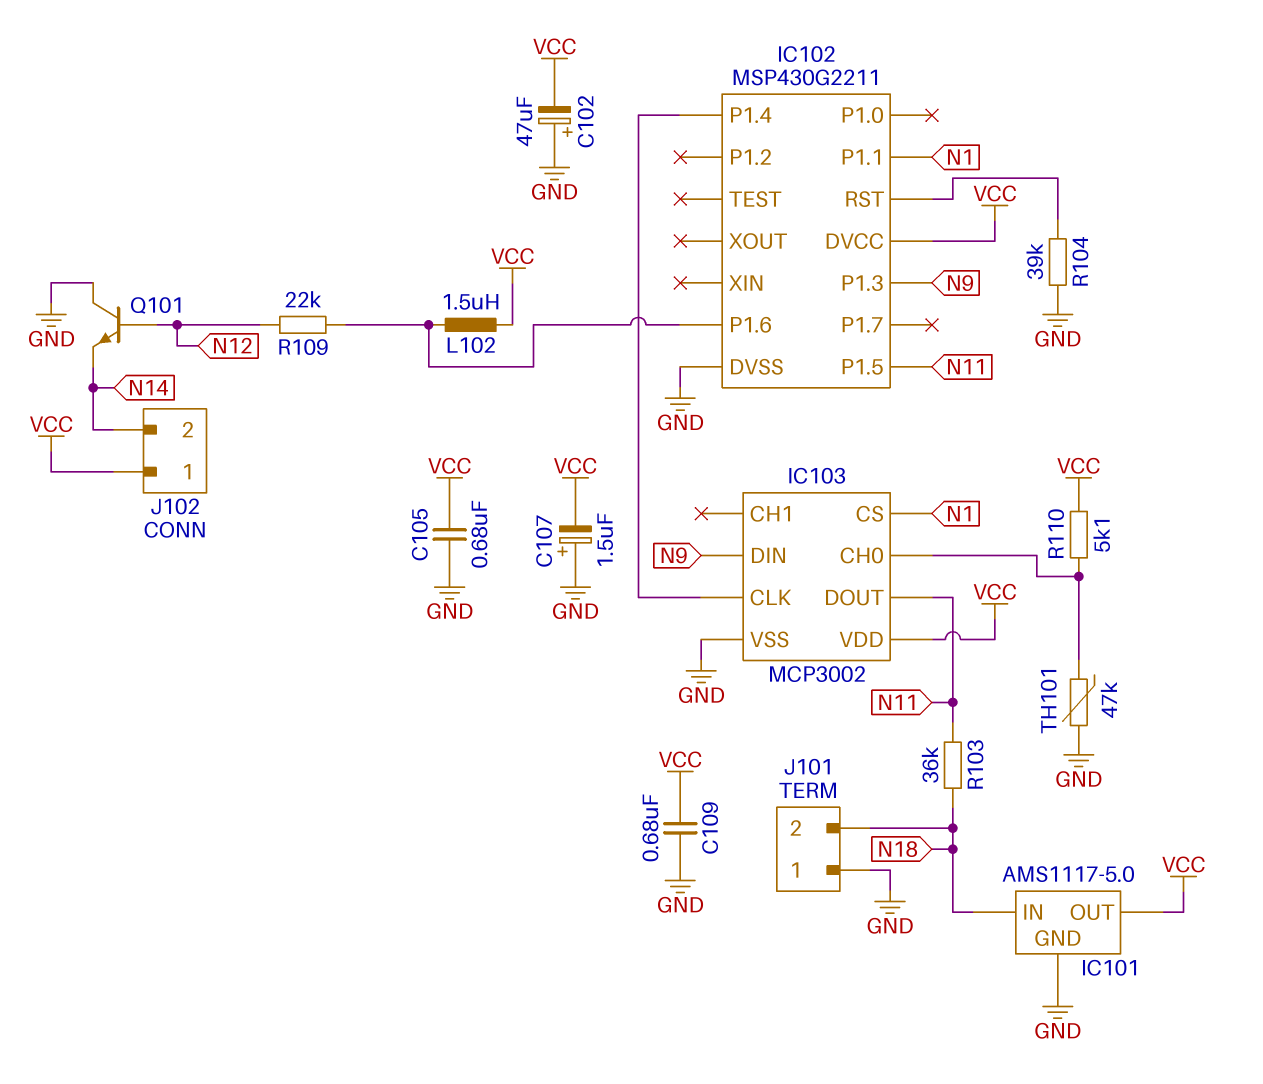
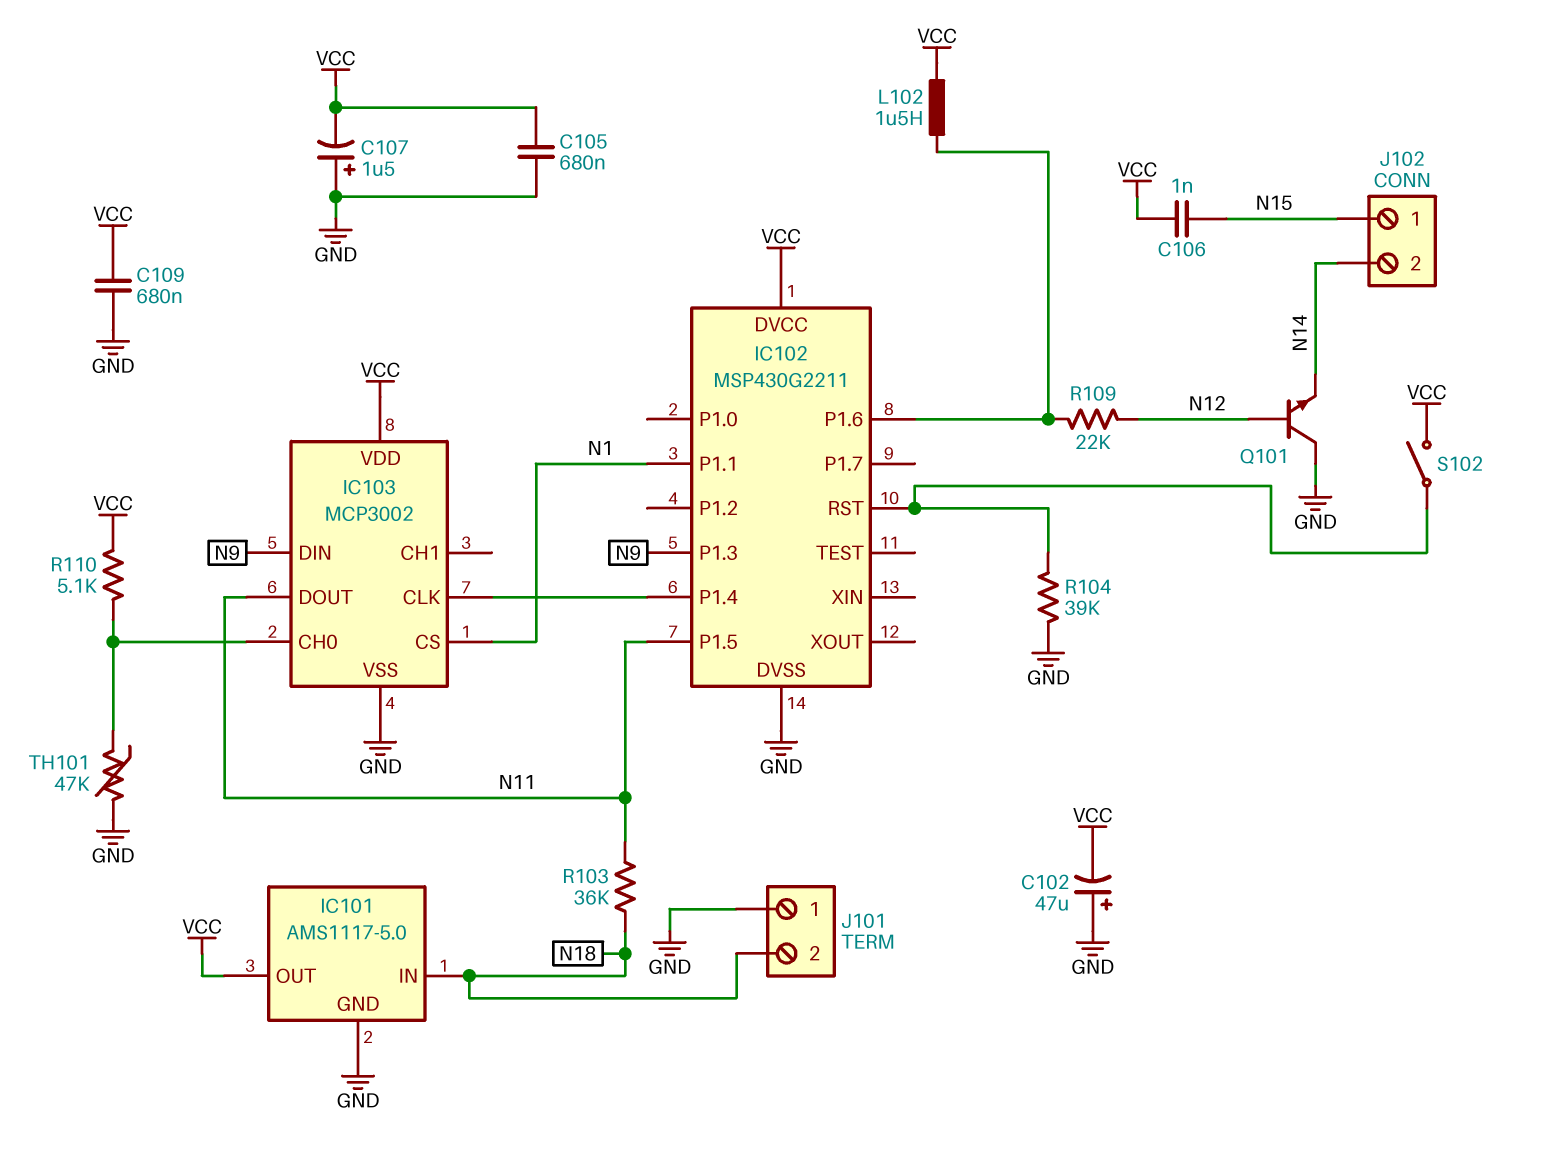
C106: none -> 1nF (N15, VCC)
J102 pin 1: VCC -> N15
S102: none -> switch (IC102/RST, VCC)

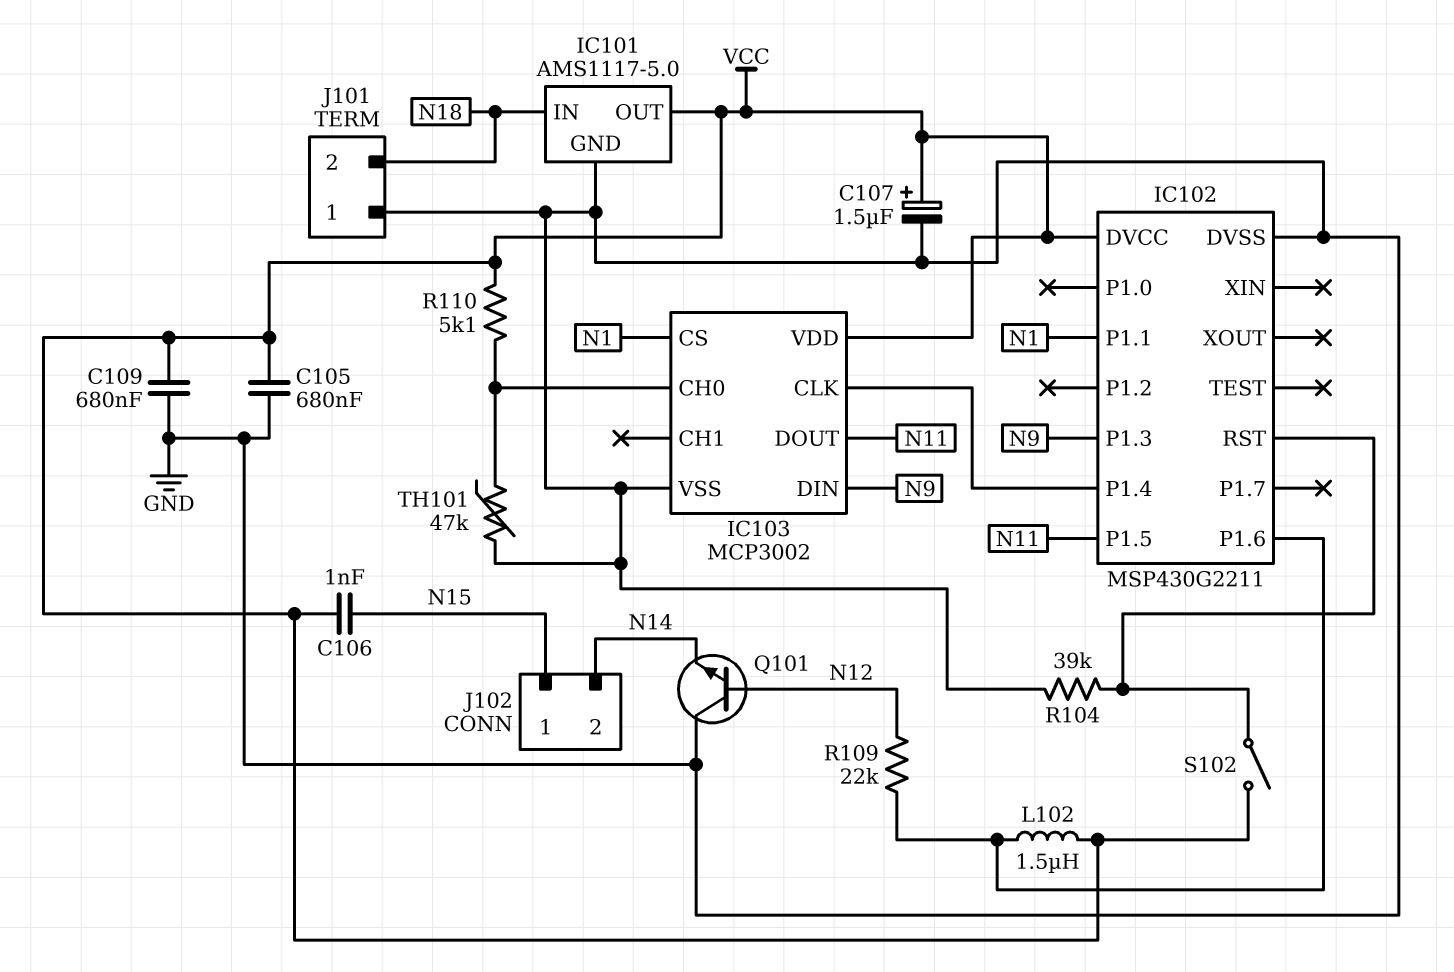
C102: 47uF (plus GND, minus VCC) -> none
C107: 1.5uF (plus GND, minus VCC) -> 1.5uF (plus VCC, minus GND)
R103: 36k (N11, N18) -> none

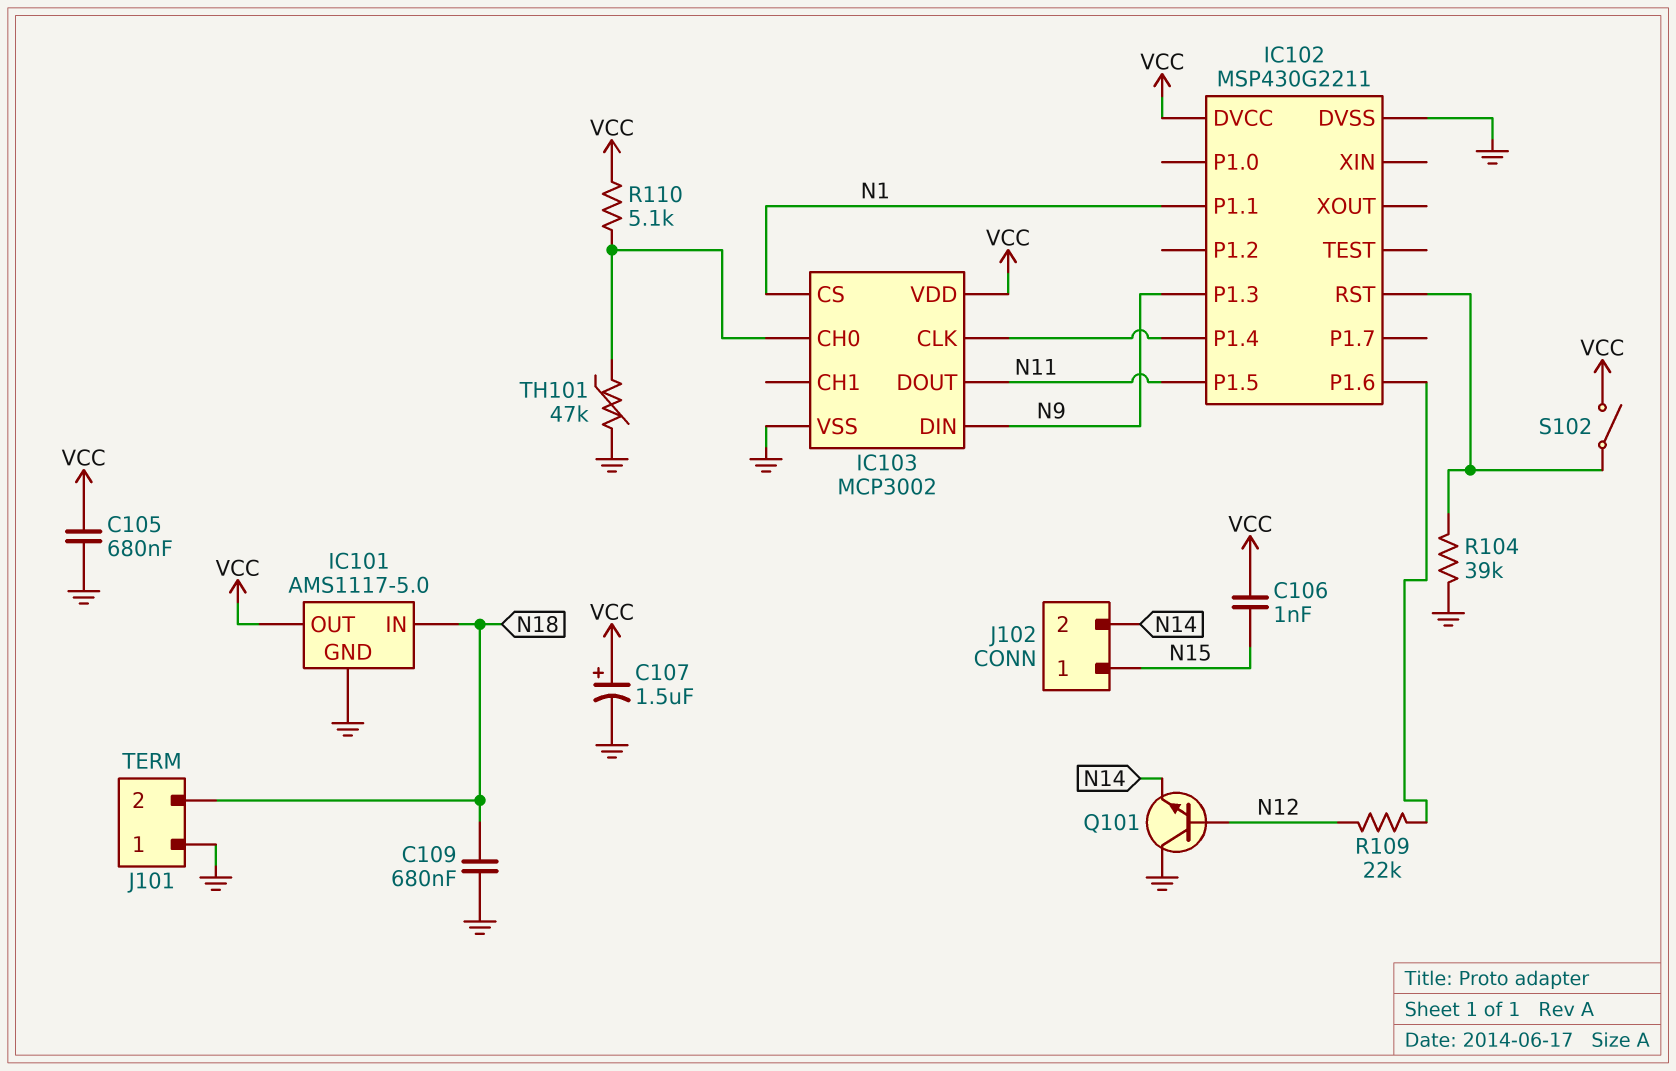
C109: 680nF (GND, VCC) -> 680nF (GND, N18)
L102: 1.5uH (IC102/P1.6, VCC) -> none

